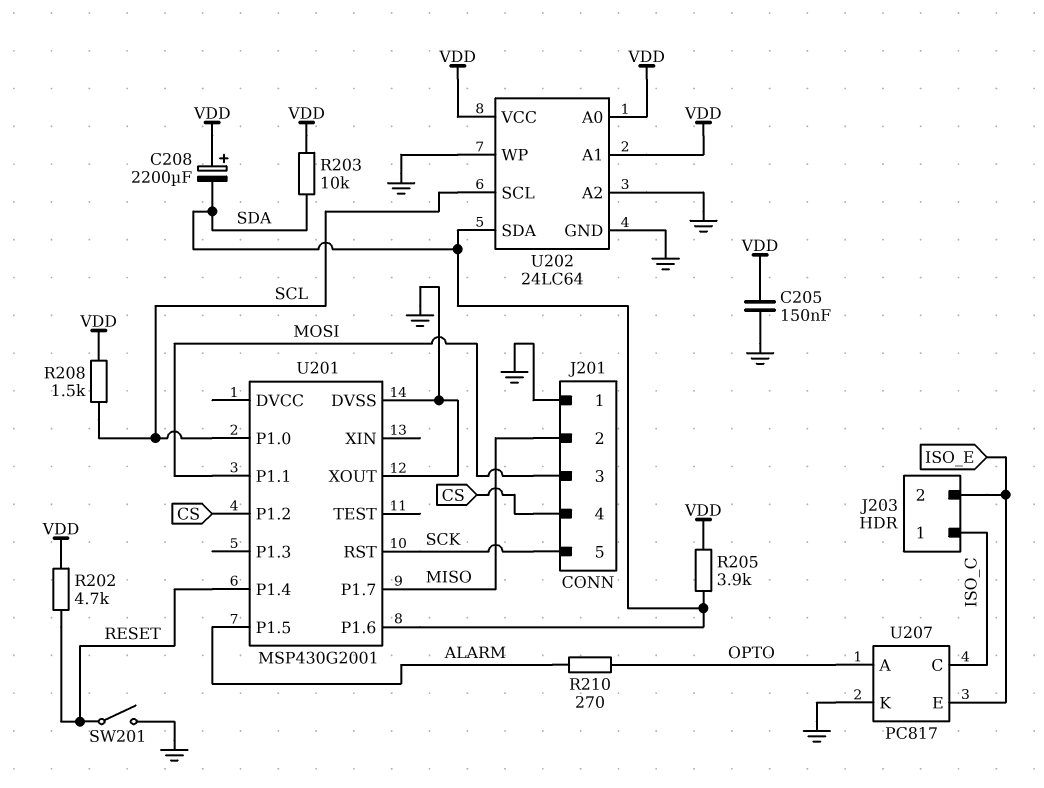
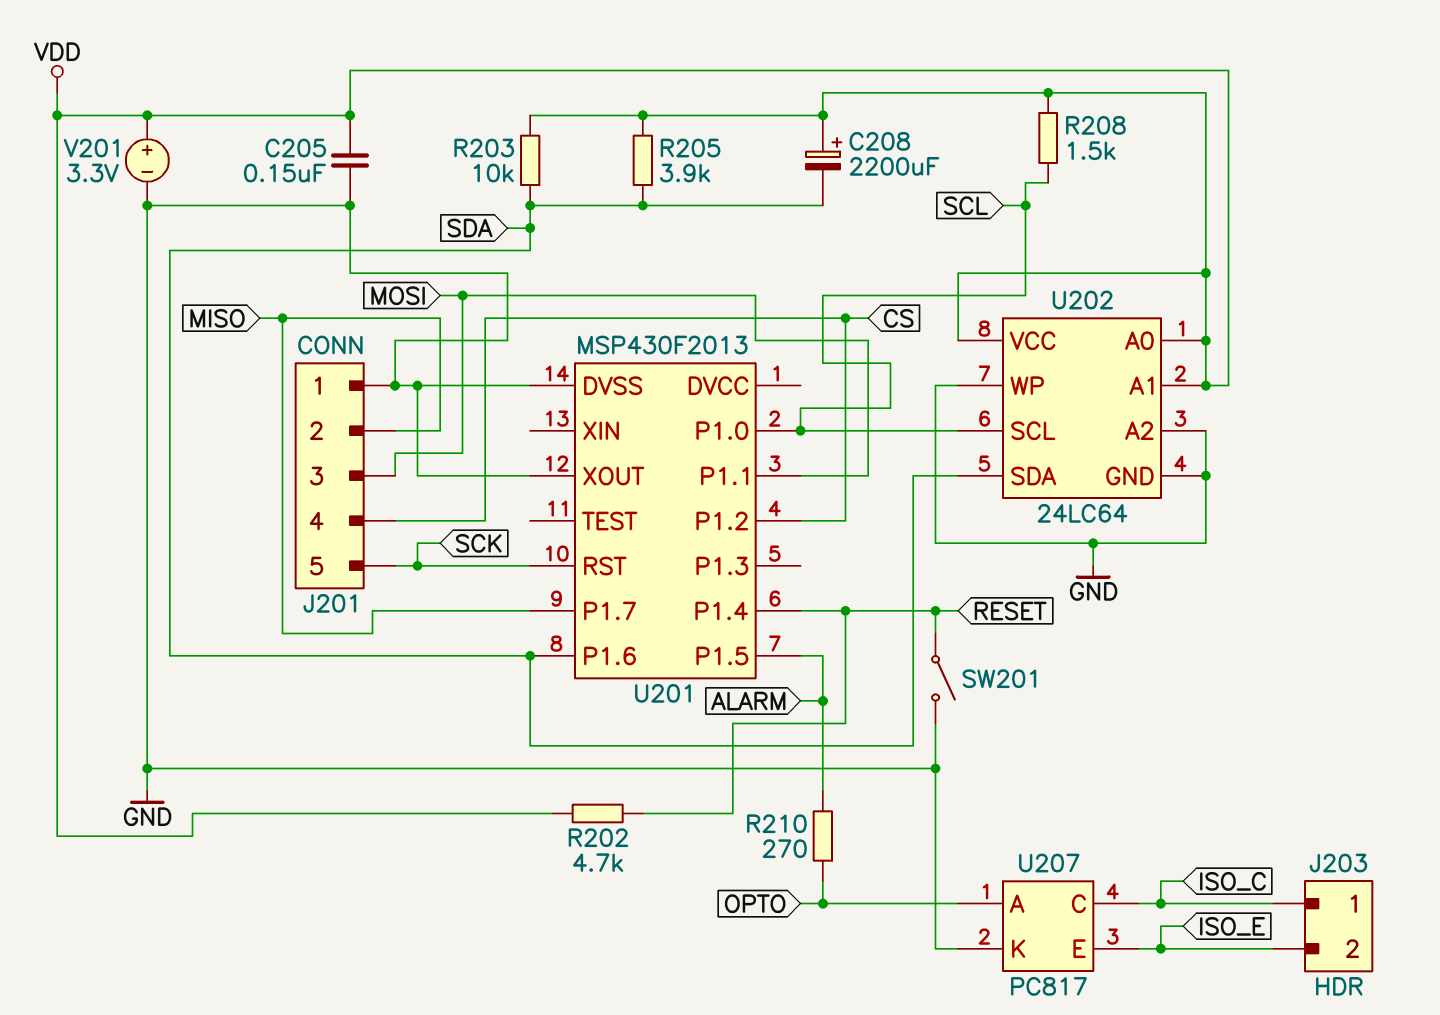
U201: MSP430G2001 -> MSP430F2013
V201: none -> 3.3V (plus VDD, minus GND)

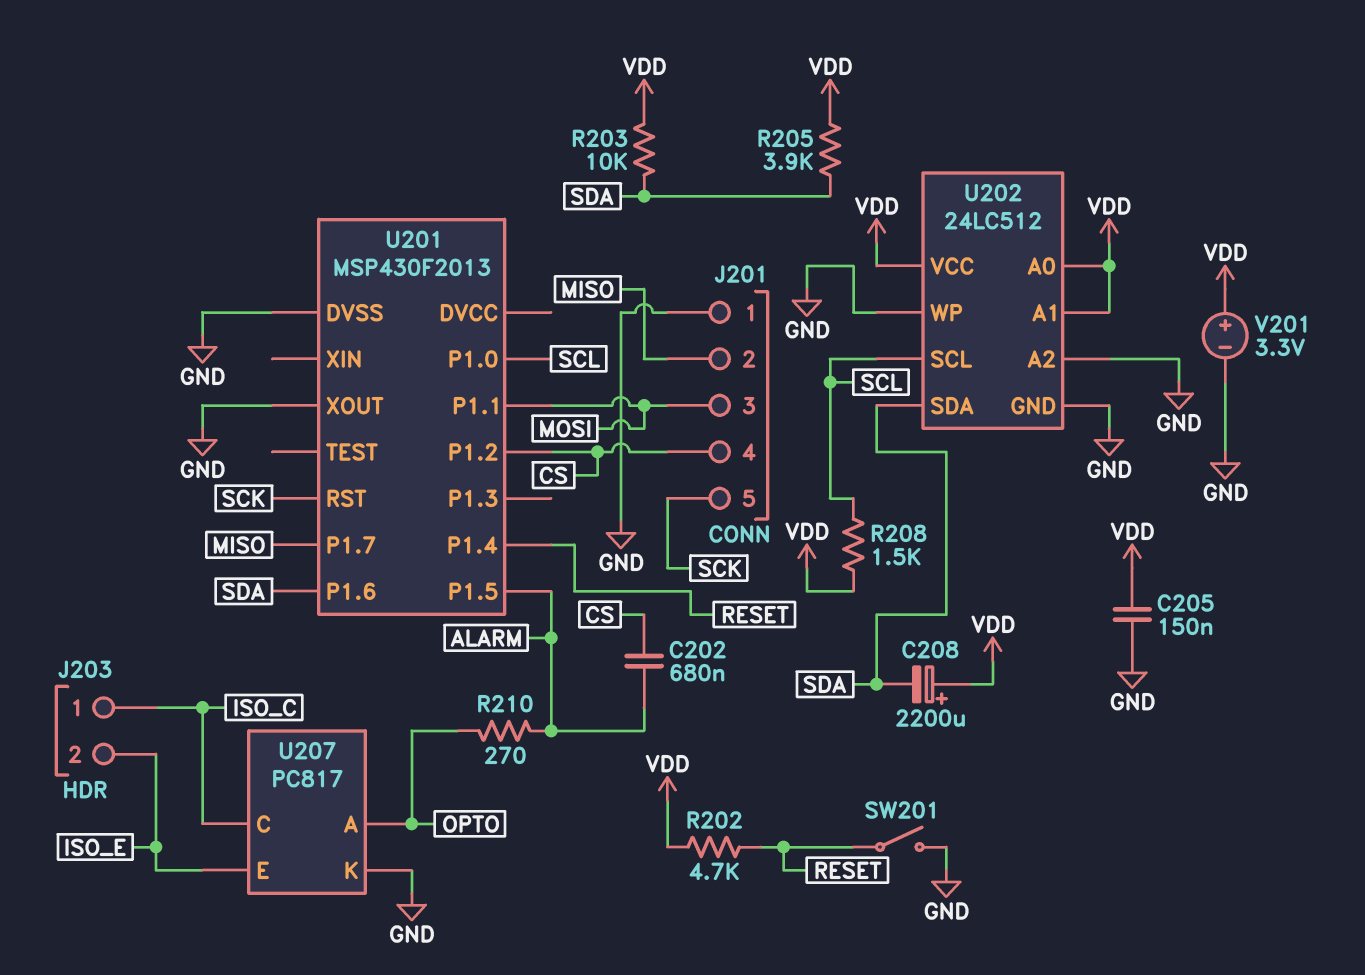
C202: none -> 680nF (ALARM, CS)
U202: 24LC64 -> 24LC512

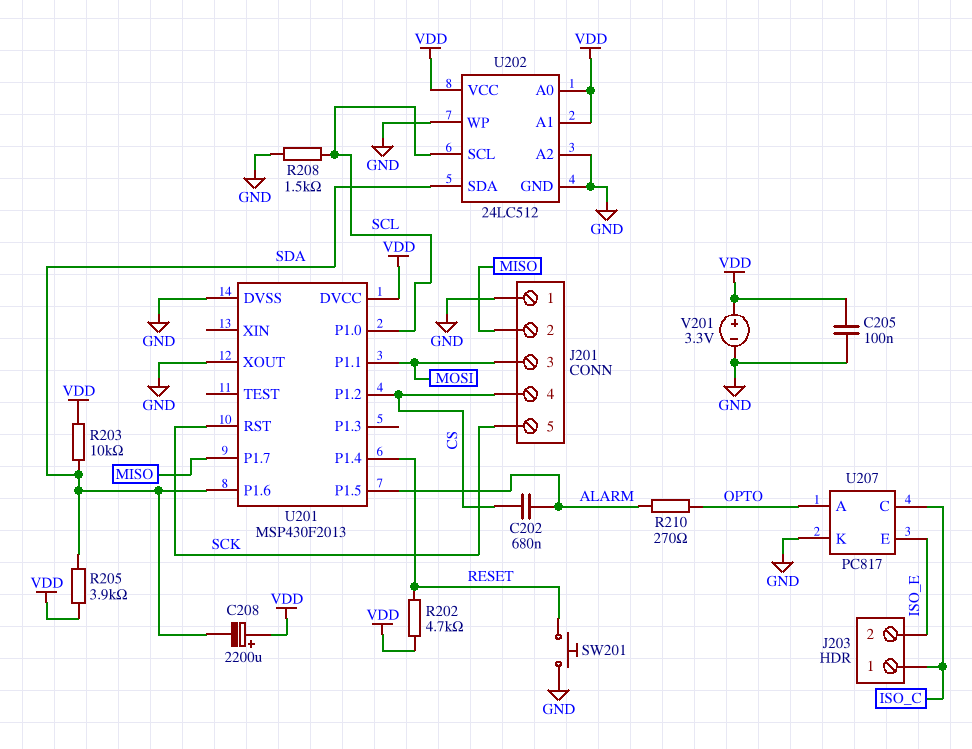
C205: 150nF (GND, VDD) -> 100nF (GND, VDD)
R208: 1.5k (SCL, VDD) -> 1.5k (GND, SCL)
SW201: switch (GND, RESET) -> button (GND, RESET)
U201 pin DVCC: none -> VDD

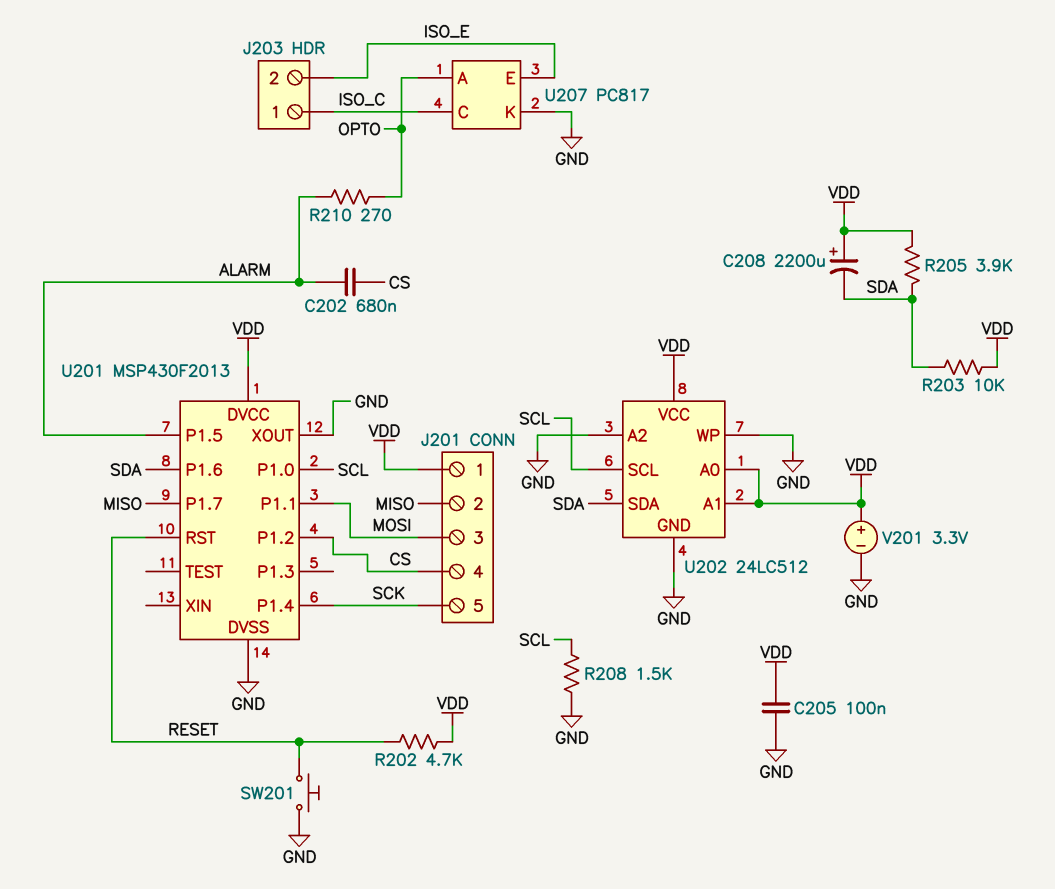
J201 pin 1: GND -> VDD
U201 pin P1.4: RESET -> SCK
U201 pin RST: SCK -> RESET

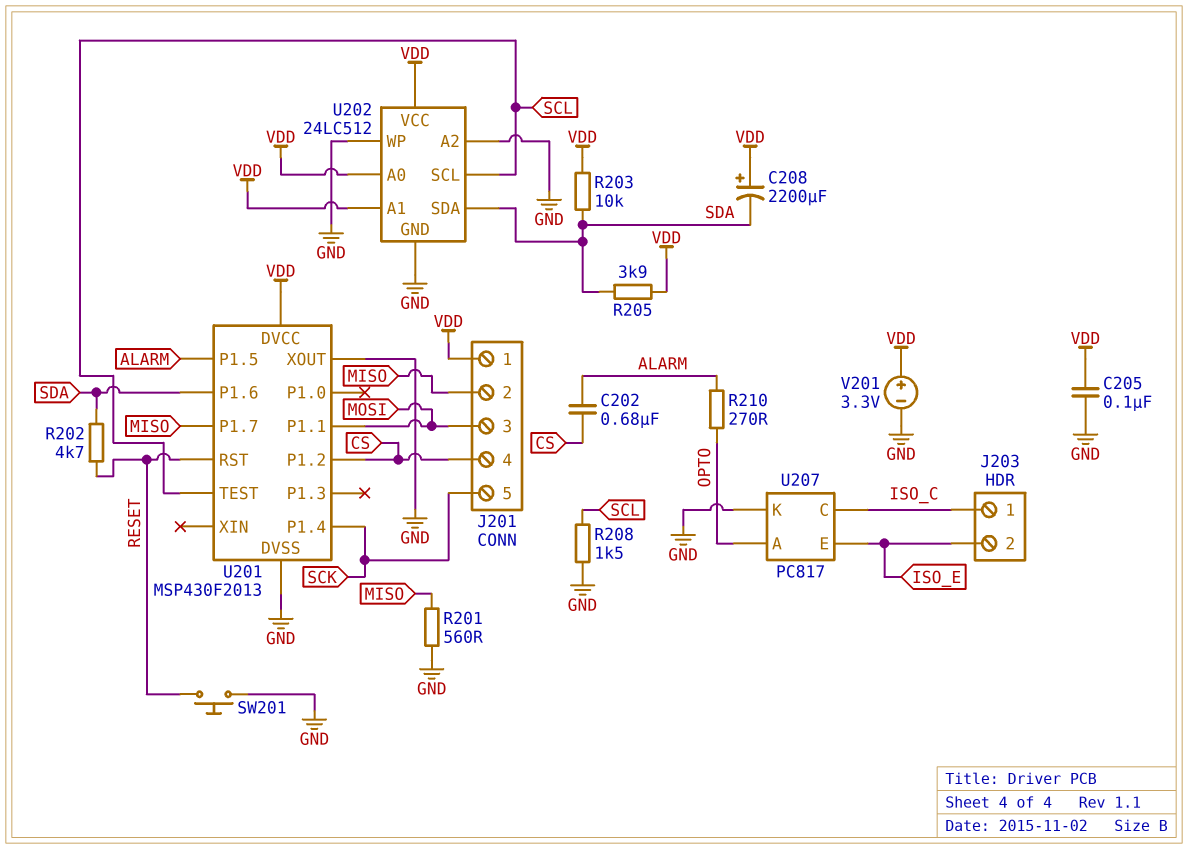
R201: none -> 560 (GND, MISO)
R202: 4.7k (RESET, VDD) -> 4.7k (RESET, SDA)
U201 pin P1.0: SCL -> none
U201 pin TEST: none -> SCL

